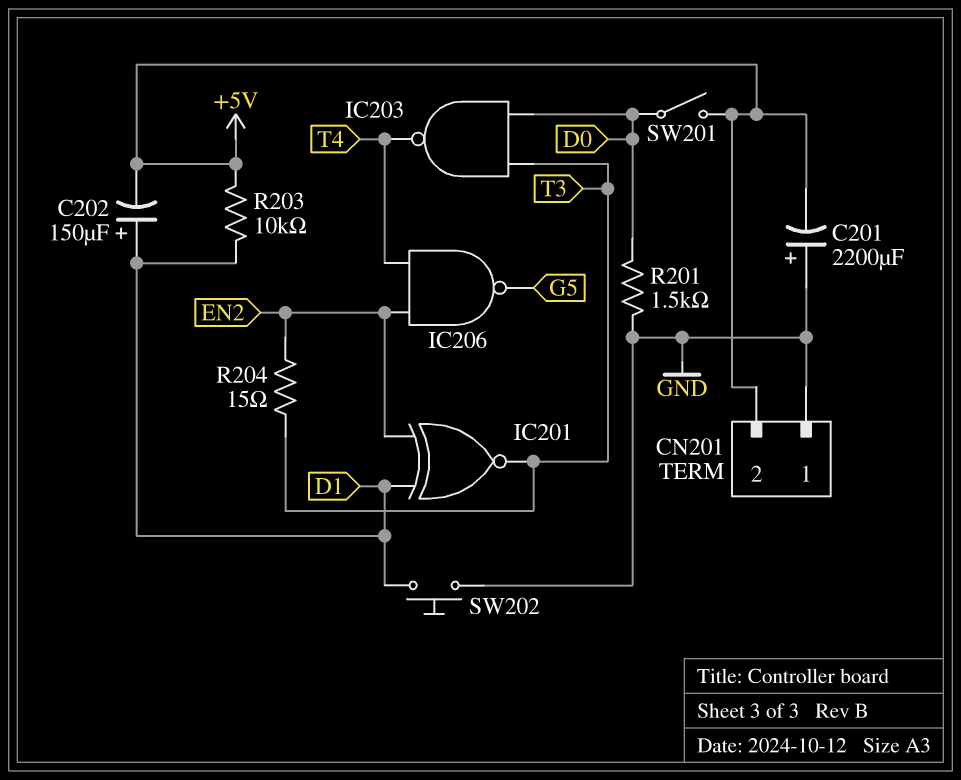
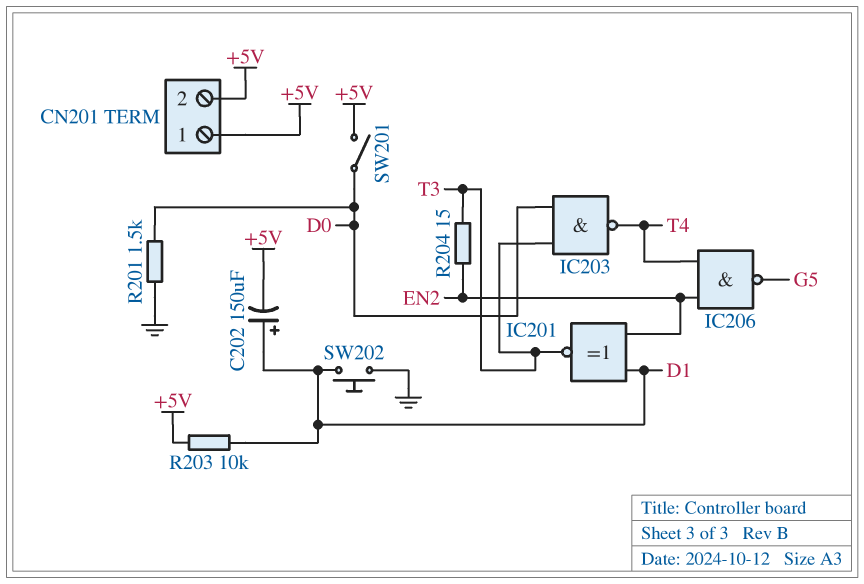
C201: 2200uF (plus GND, minus +5V) -> none
CN201 pin 1: GND -> +5V

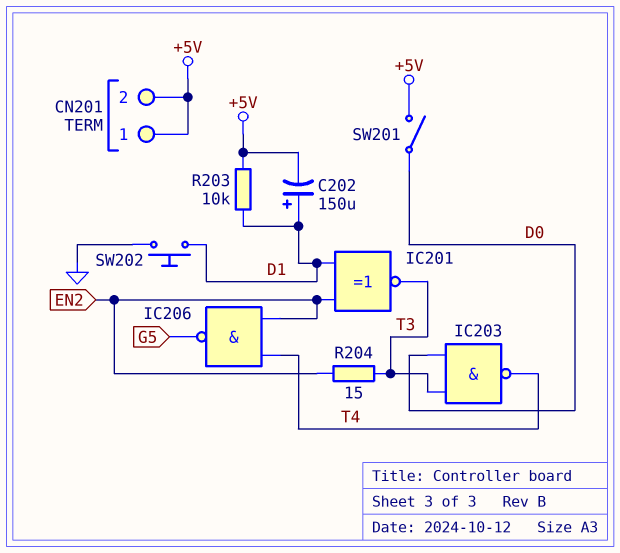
R201: 1.5k (D0, GND) -> none

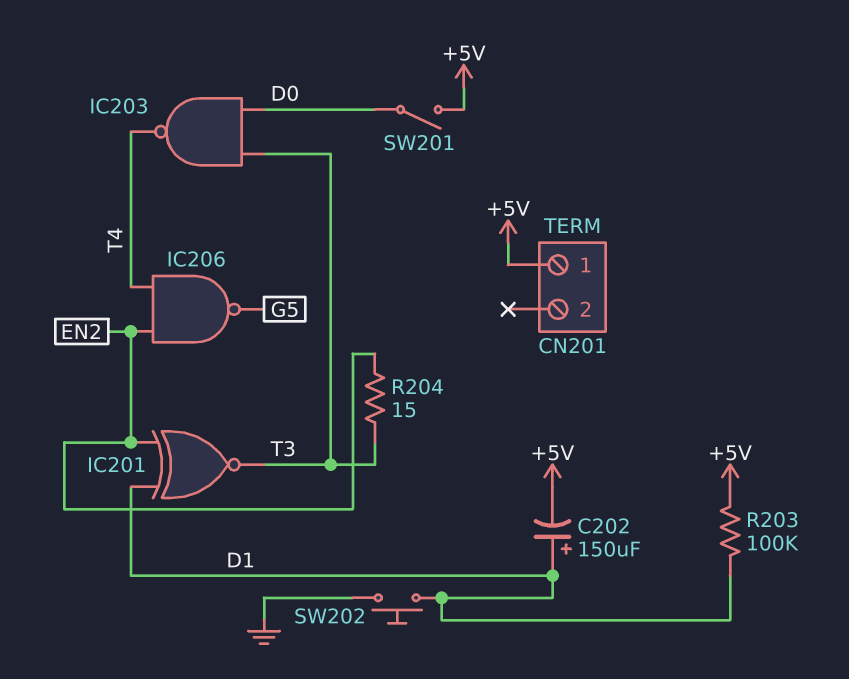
CN201 pin 2: +5V -> none
R203: 10k (+5V, D1) -> 100k (+5V, D1)

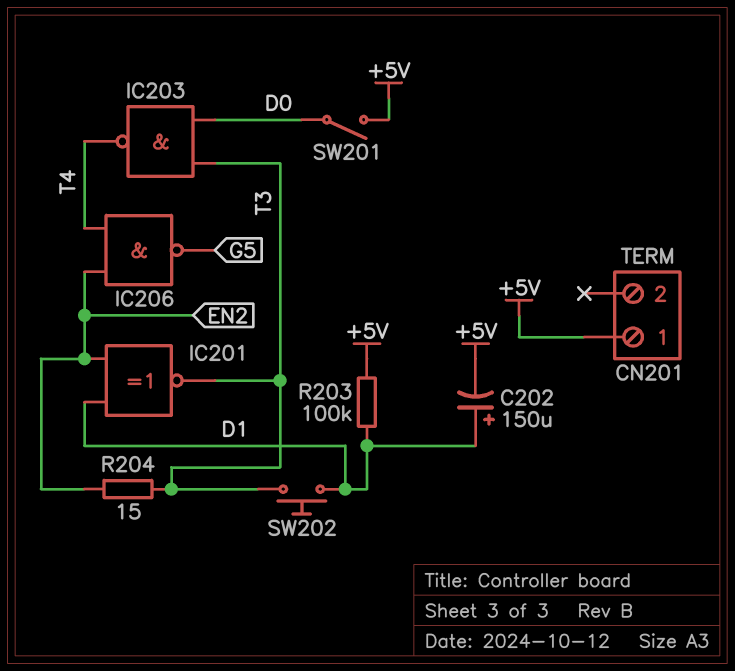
SW202: button (D1, GND) -> button (D1, T3)

